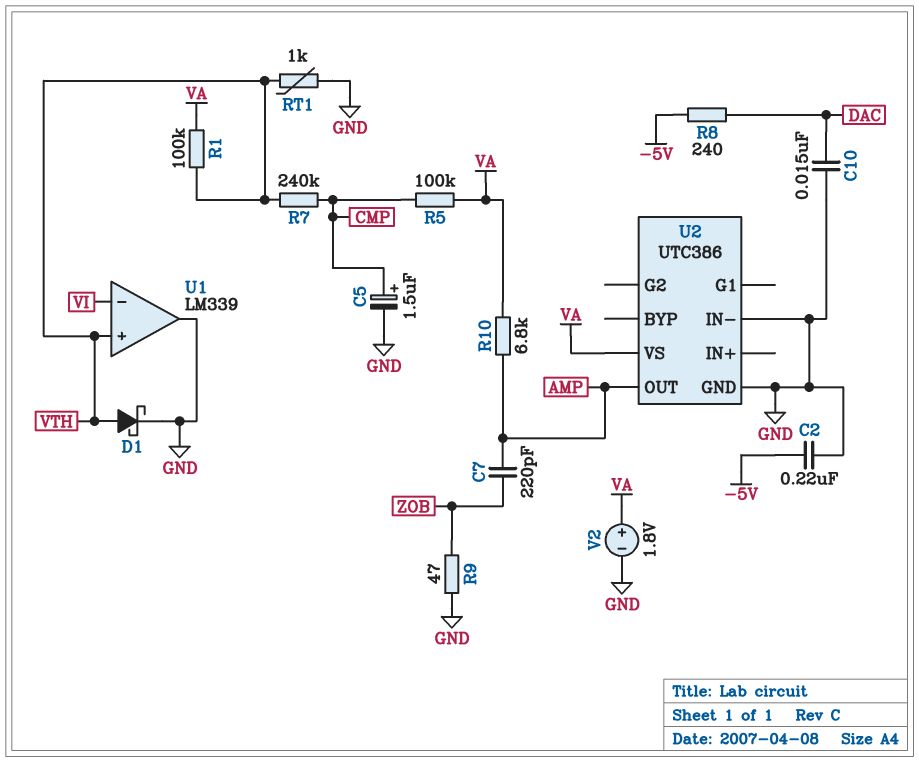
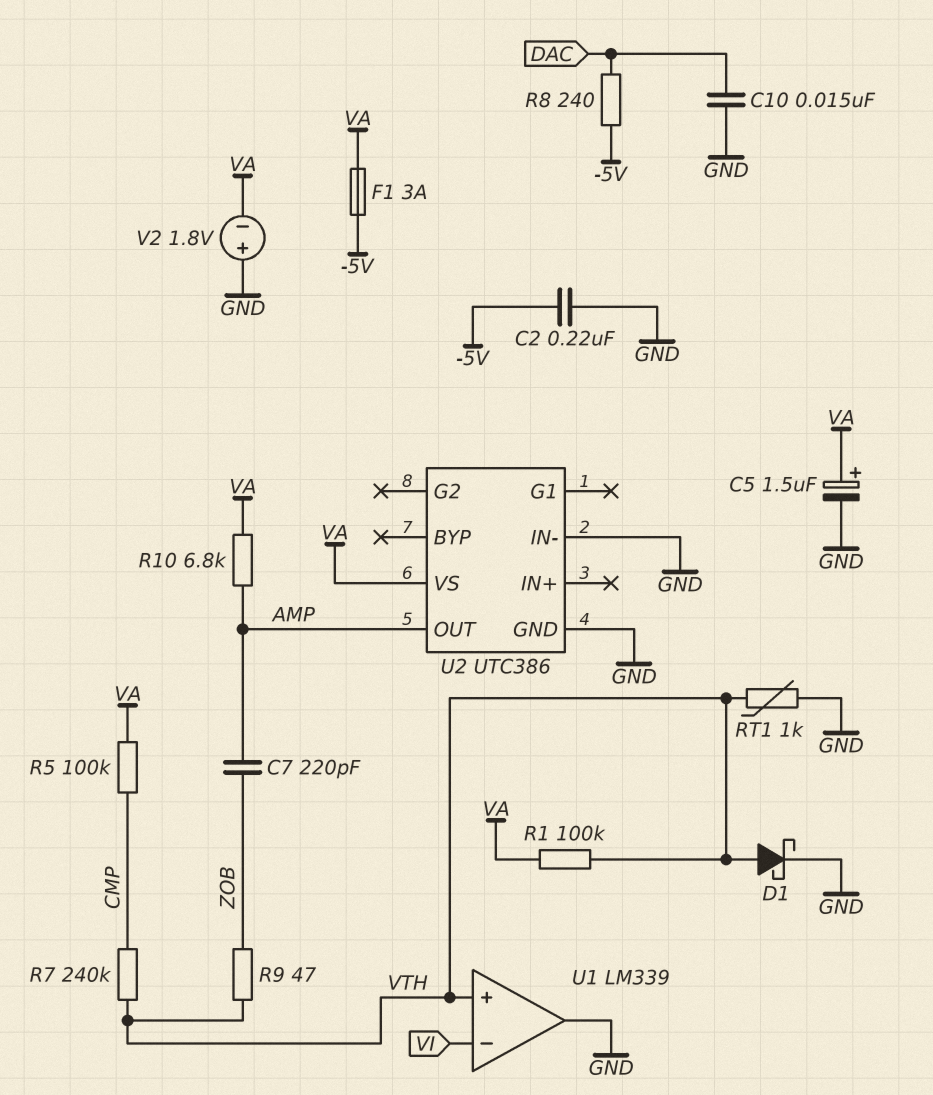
C5: 1.5uF (plus CMP, minus GND) -> 1.5uF (plus VA, minus GND)
F1: none -> 3A (-5V, VA)
R9: 47 (GND, ZOB) -> 47 (VTH, ZOB)
V2: 1.8V (plus VA, minus GND) -> 1.8V (plus GND, minus VA)

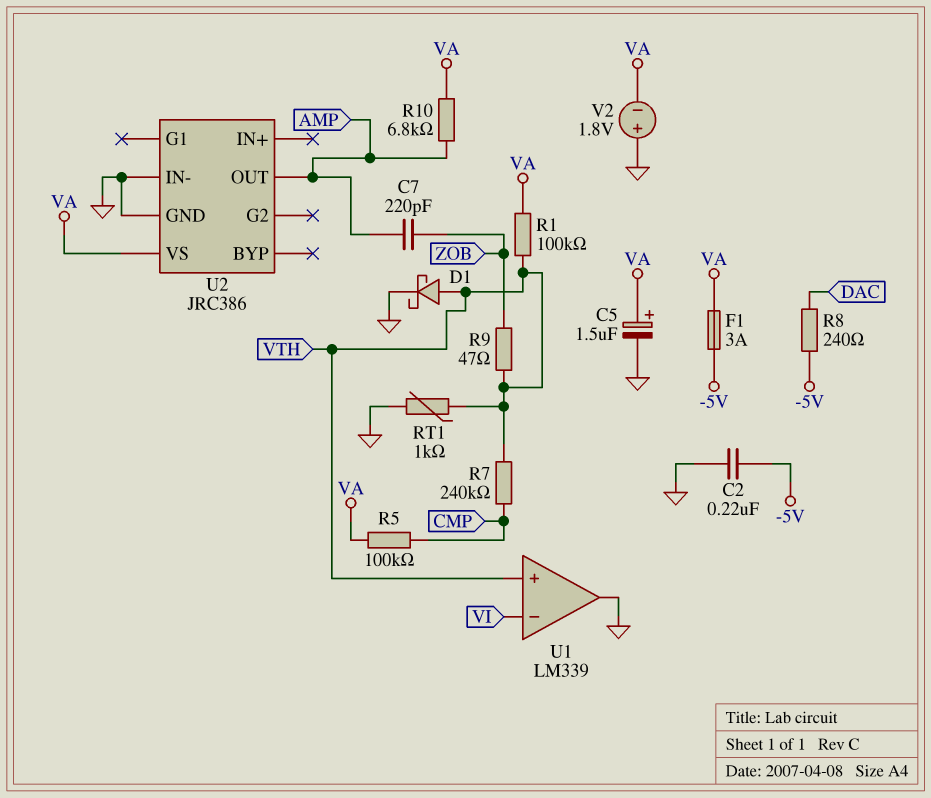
C10: 15nF (DAC, GND) -> none
U2: UTC386 -> JRC386

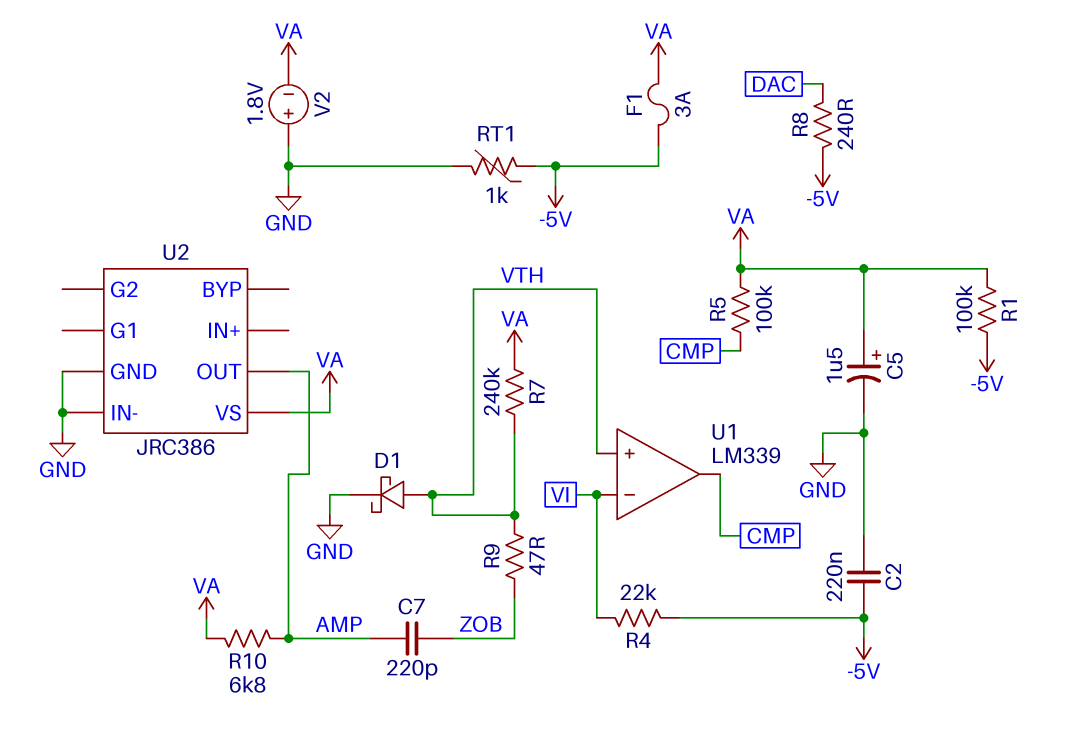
R1: 100k (VA, VTH) -> 100k (-5V, VA)
R4: none -> 22k (-5V, VI)
R7: 240k (CMP, VTH) -> 240k (VA, VTH)
RT1: 1k (GND, VTH) -> 1k (-5V, GND)
U1 pin out: GND -> CMP

